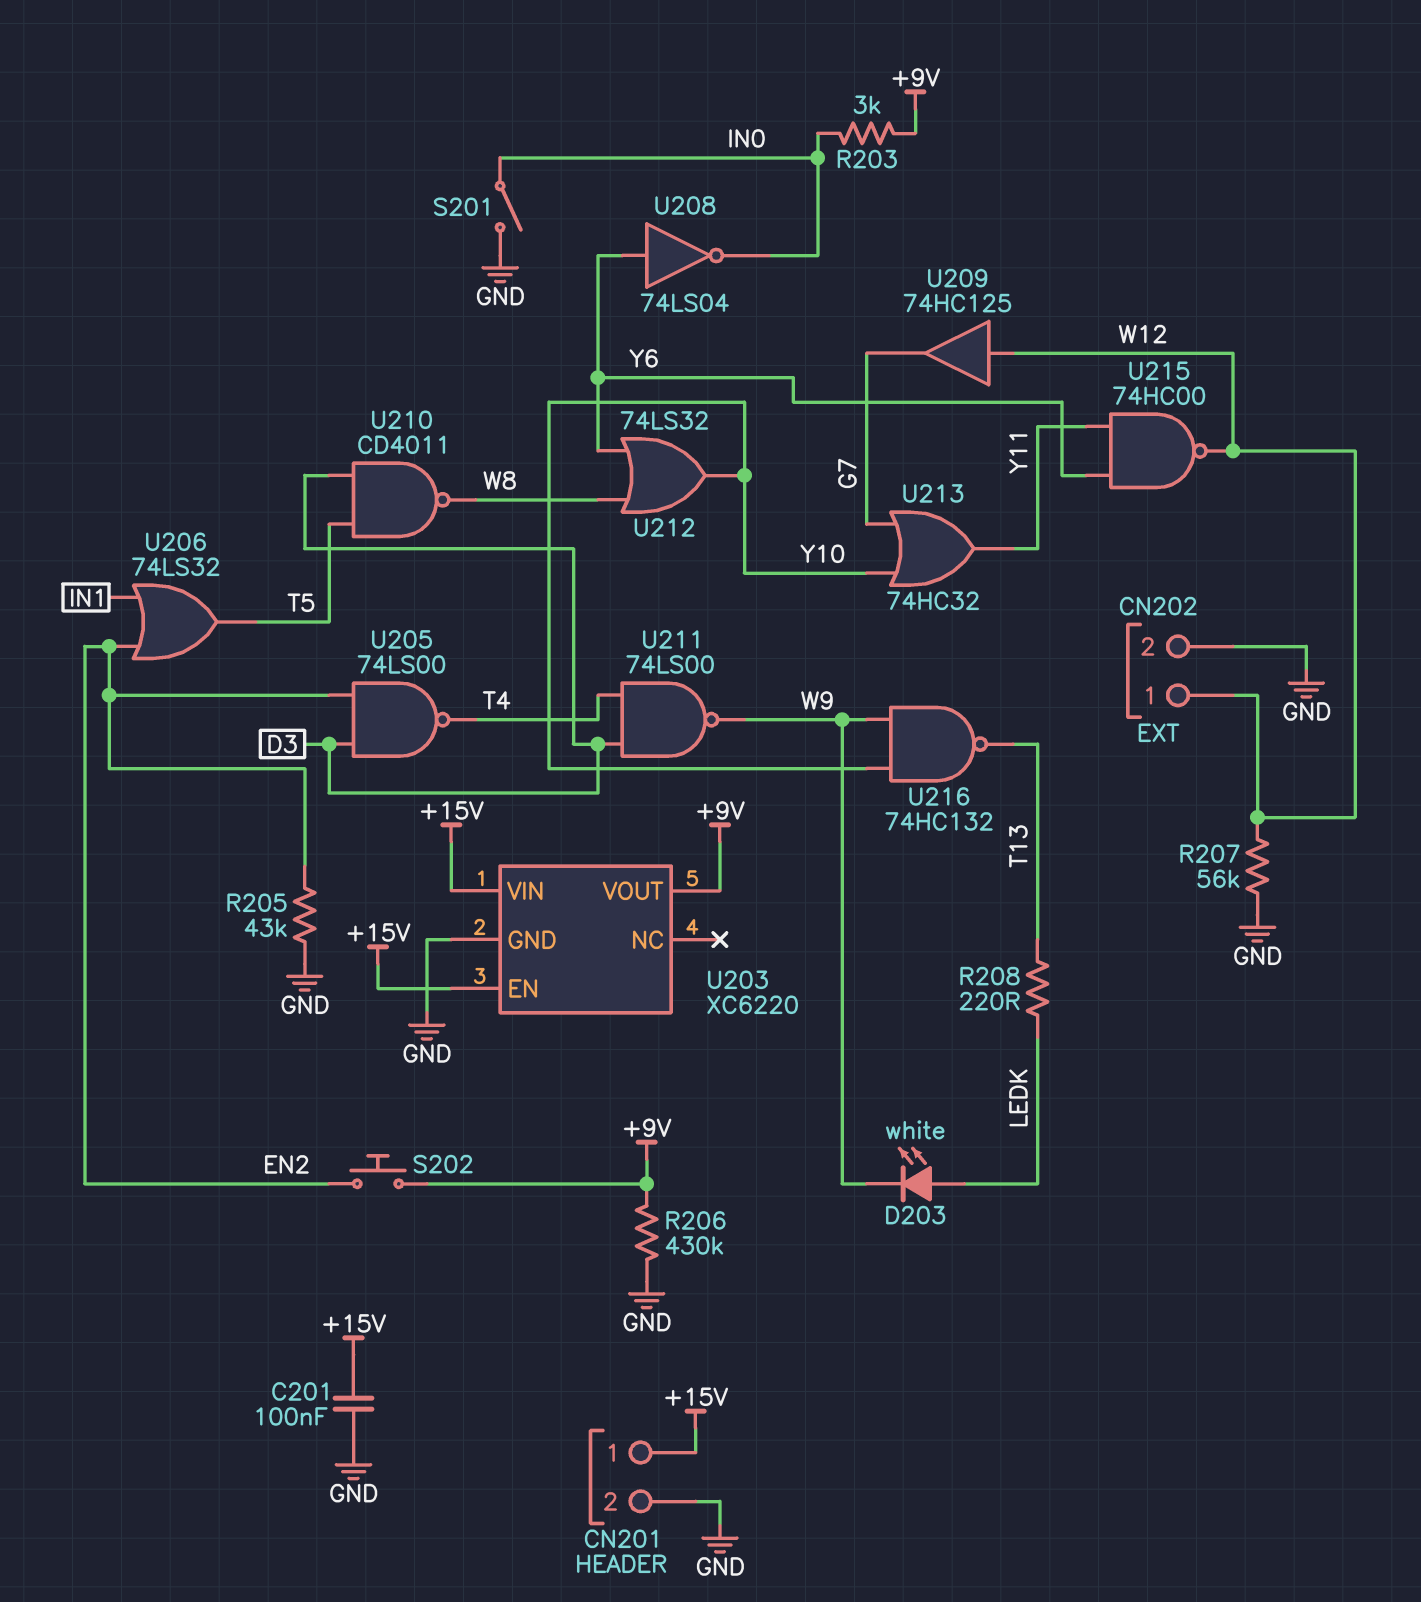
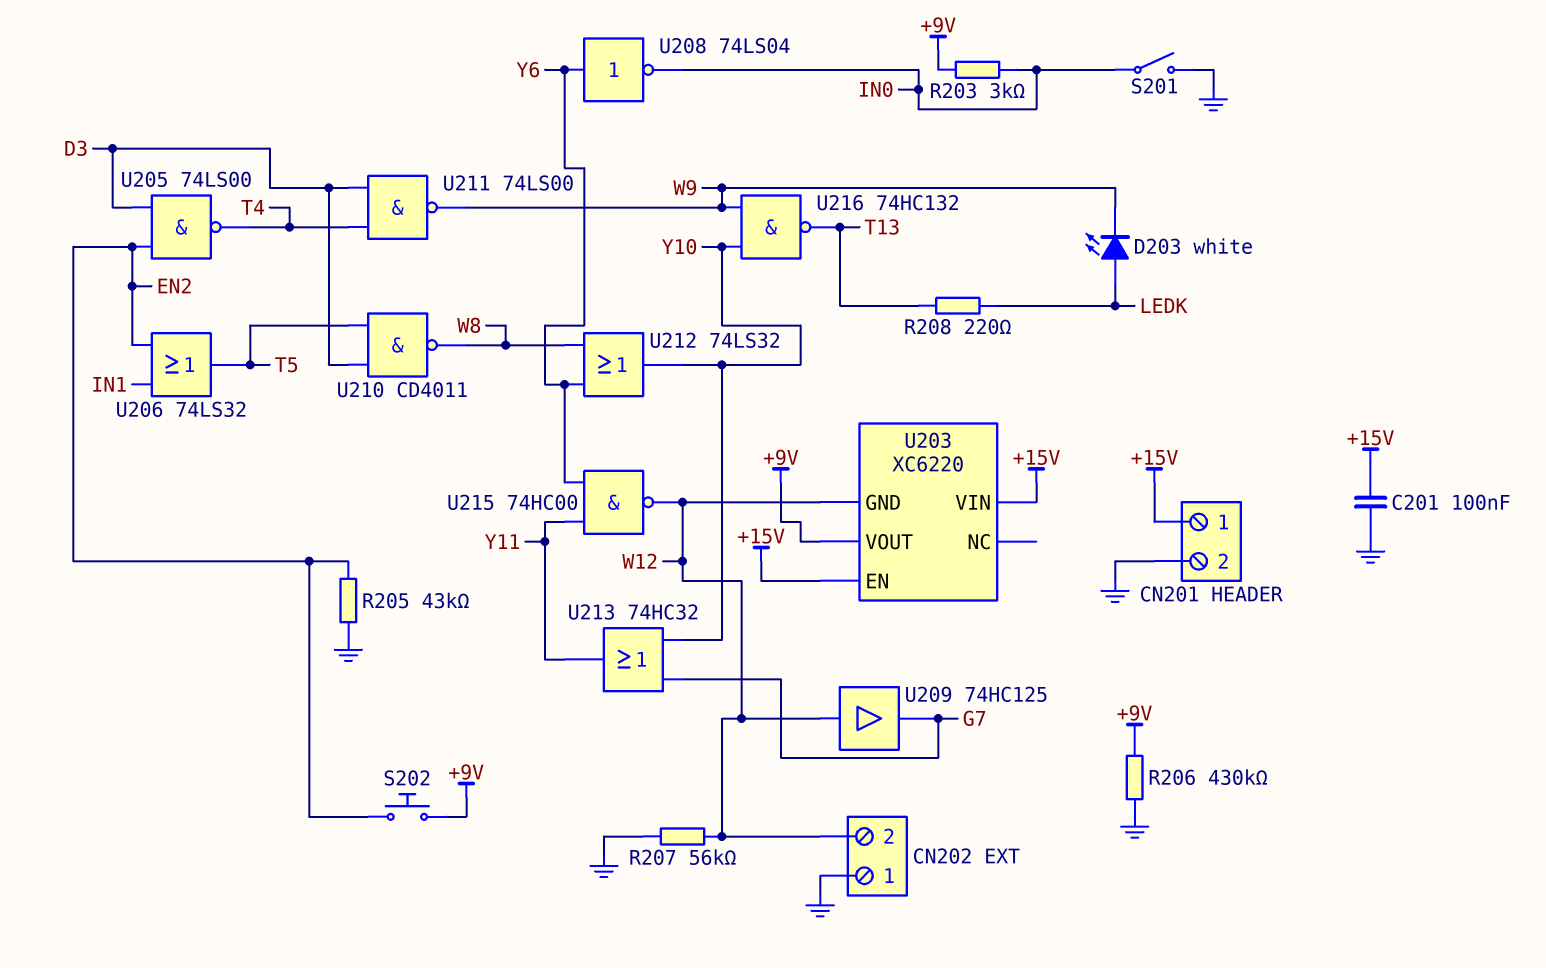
CN202 pin 1: W12 -> GND
CN202 pin 2: GND -> W12
U203 pin GND: GND -> W12

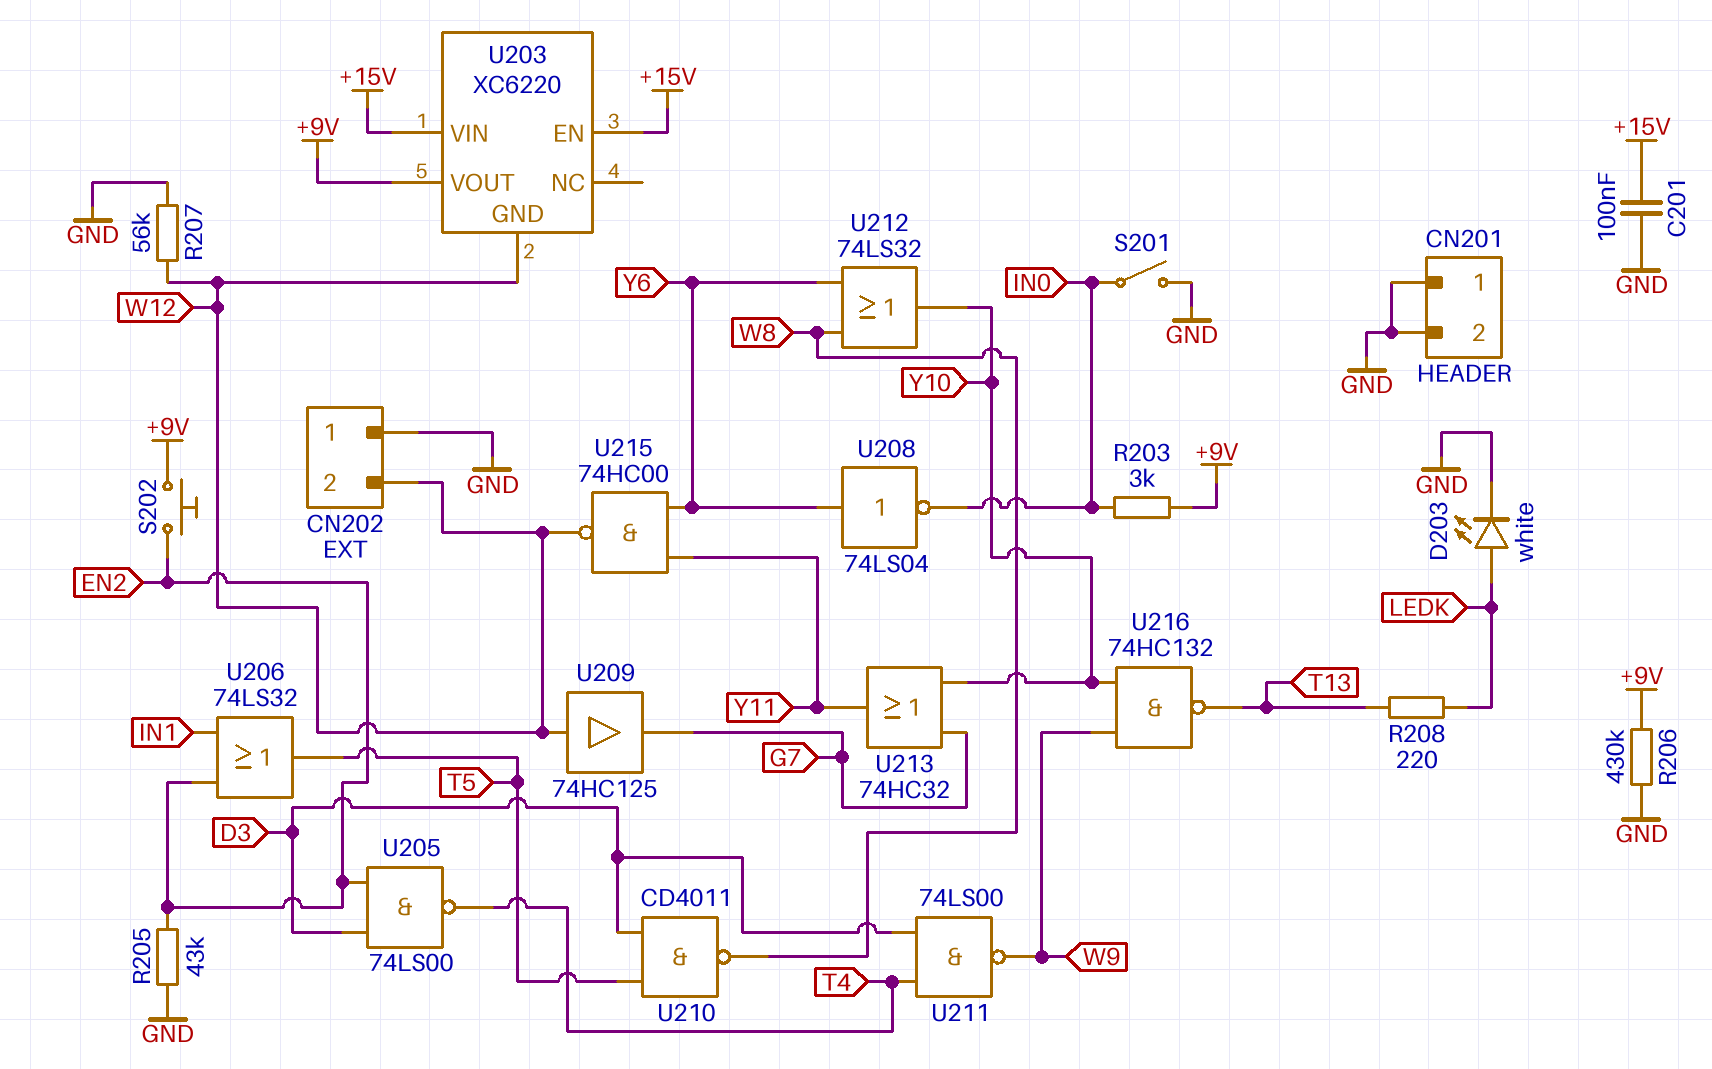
CN201 pin 1: +15V -> GND
D203: LED white (A LEDK, K W9) -> LED white (A LEDK, K GND)

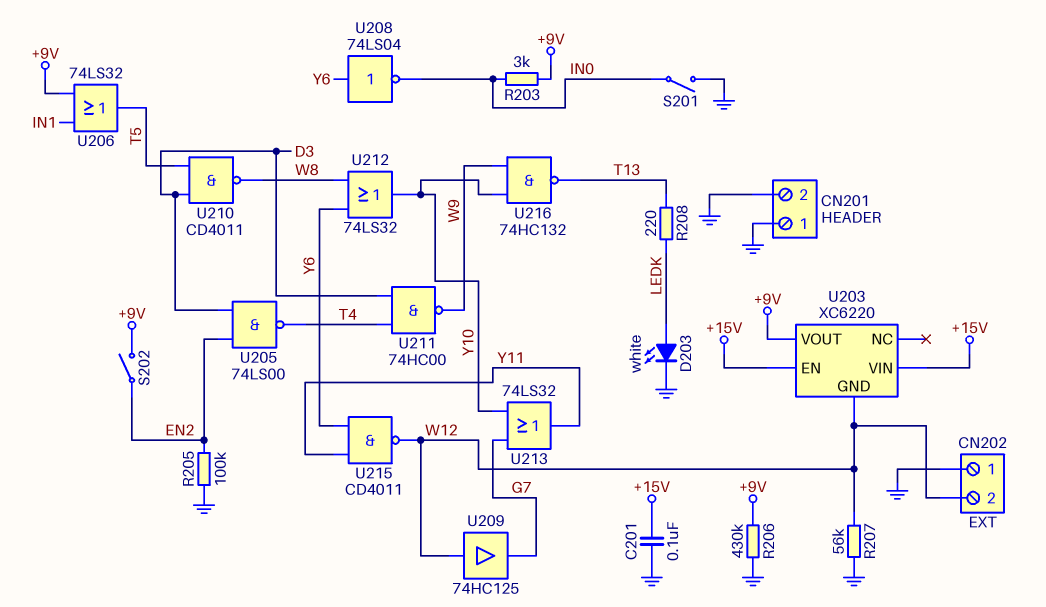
R205: 43k (EN2, GND) -> 100k (EN2, GND)
S202: button (+9V, EN2) -> switch (+9V, EN2)
U206: OR 74LS32 (in EN2, in IN1, out T5) -> OR 74LS32 (in +9V, in IN1, out T5)
U211: NAND 74LS00 (in D3, in T4, out W9) -> NAND 74HC00 (in D3, in T4, out W9)
U213: OR 74HC32 (in G7, in Y10, out Y11) -> OR 74LS32 (in G7, in Y10, out Y11)
U215: NAND 74HC00 (in Y6, in Y11, out W12) -> NAND CD4011 (in Y6, in Y11, out W12)

